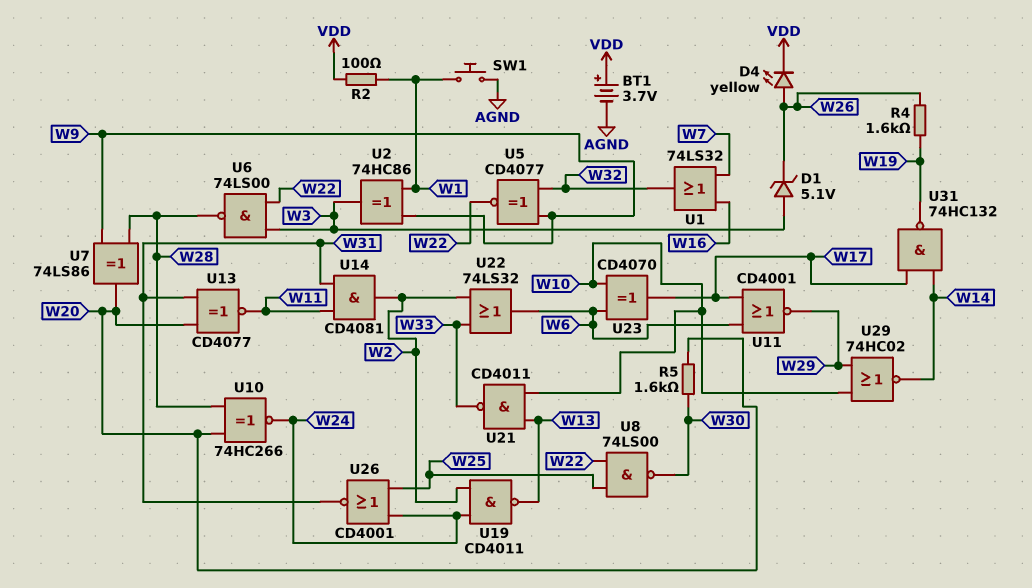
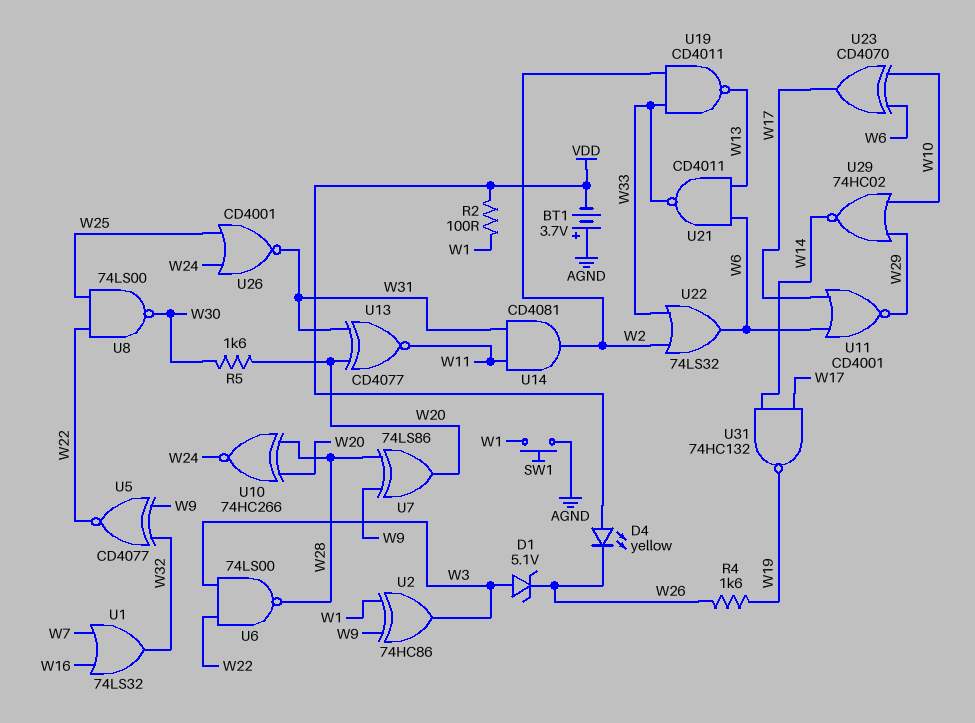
BT1: 3.7V (plus VDD, minus AGND) -> 3.7V (plus AGND, minus VDD)
D4: LED yellow (A W26, K VDD) -> LED yellow (A VDD, K W26)
U19: NAND CD4011 (in W2, in W24, out W13) -> NAND CD4011 (in W2, in W33, out W13)
U21: NAND CD4011 (in W10, in W13, out W33) -> NAND CD4011 (in W6, in W13, out W33)

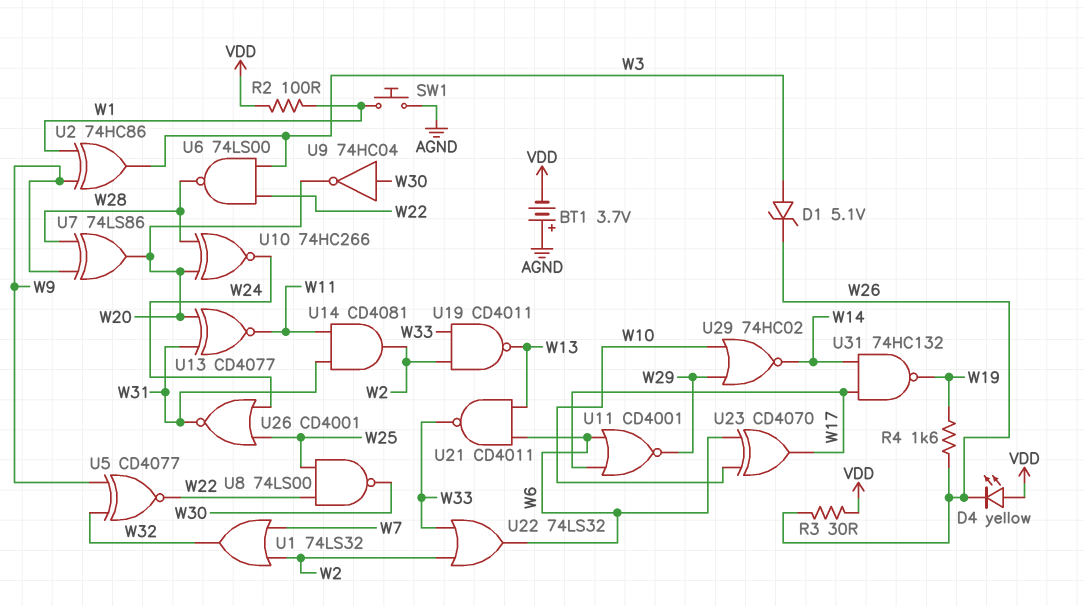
R3: none -> 30 (VDD, W26)
R5: 1.6k (W20, W30) -> none
U1: OR 74LS32 (in W7, in W16, out W32) -> OR 74LS32 (in W2, in W7, out W32)
U9: none -> NOT 74HC04 (in W30, out W20)

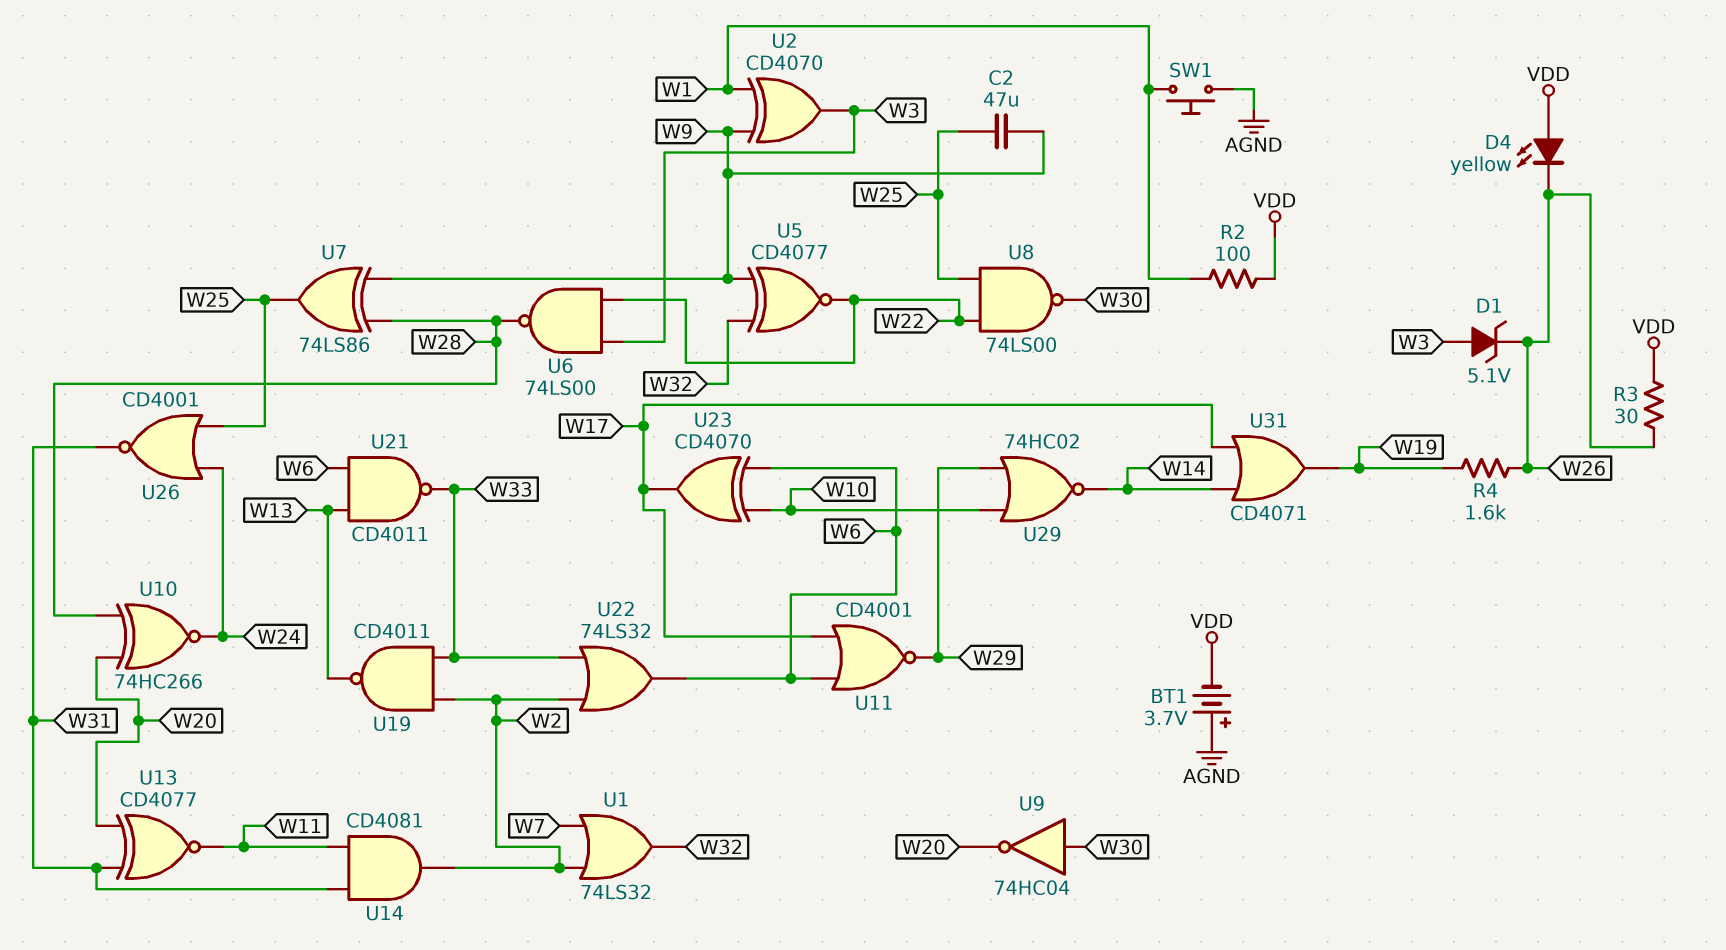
C2: none -> 47uF (W9, W25)
U2: XOR 74HC86 (in W1, in W9, out W3) -> XOR CD4070 (in W1, in W9, out W3)
U7: XOR 74LS86 (in W9, in W28, out W20) -> XOR 74LS86 (in W9, in W28, out W25)
U31: NAND 74HC132 (in W14, in W17, out W19) -> OR CD4071 (in W14, in W17, out W19)

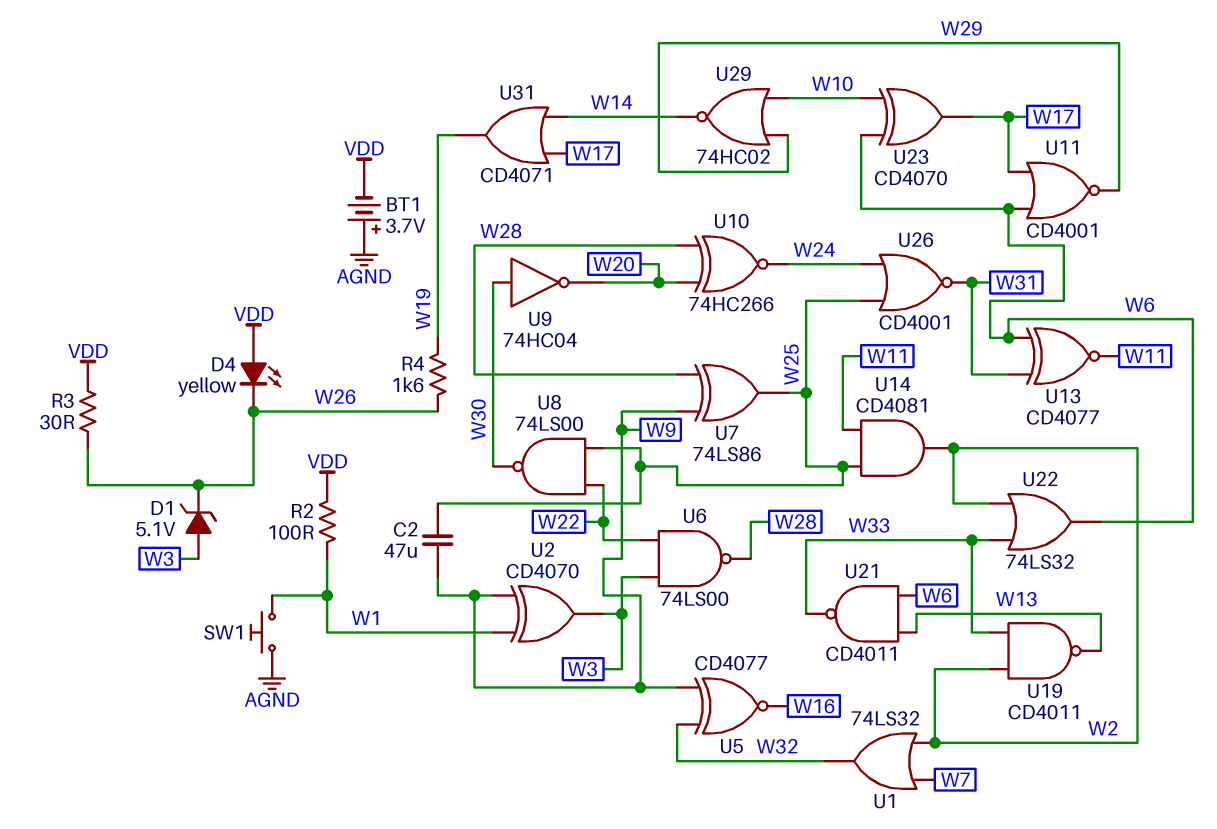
U5: XNOR CD4077 (in W9, in W32, out W22) -> XNOR CD4077 (in W9, in W32, out W16)
U13: XNOR CD4077 (in W20, in W31, out W11) -> XNOR CD4077 (in W6, in W31, out W11)
U14: AND CD4081 (in W11, in W31, out W2) -> AND CD4081 (in W11, in W25, out W2)

